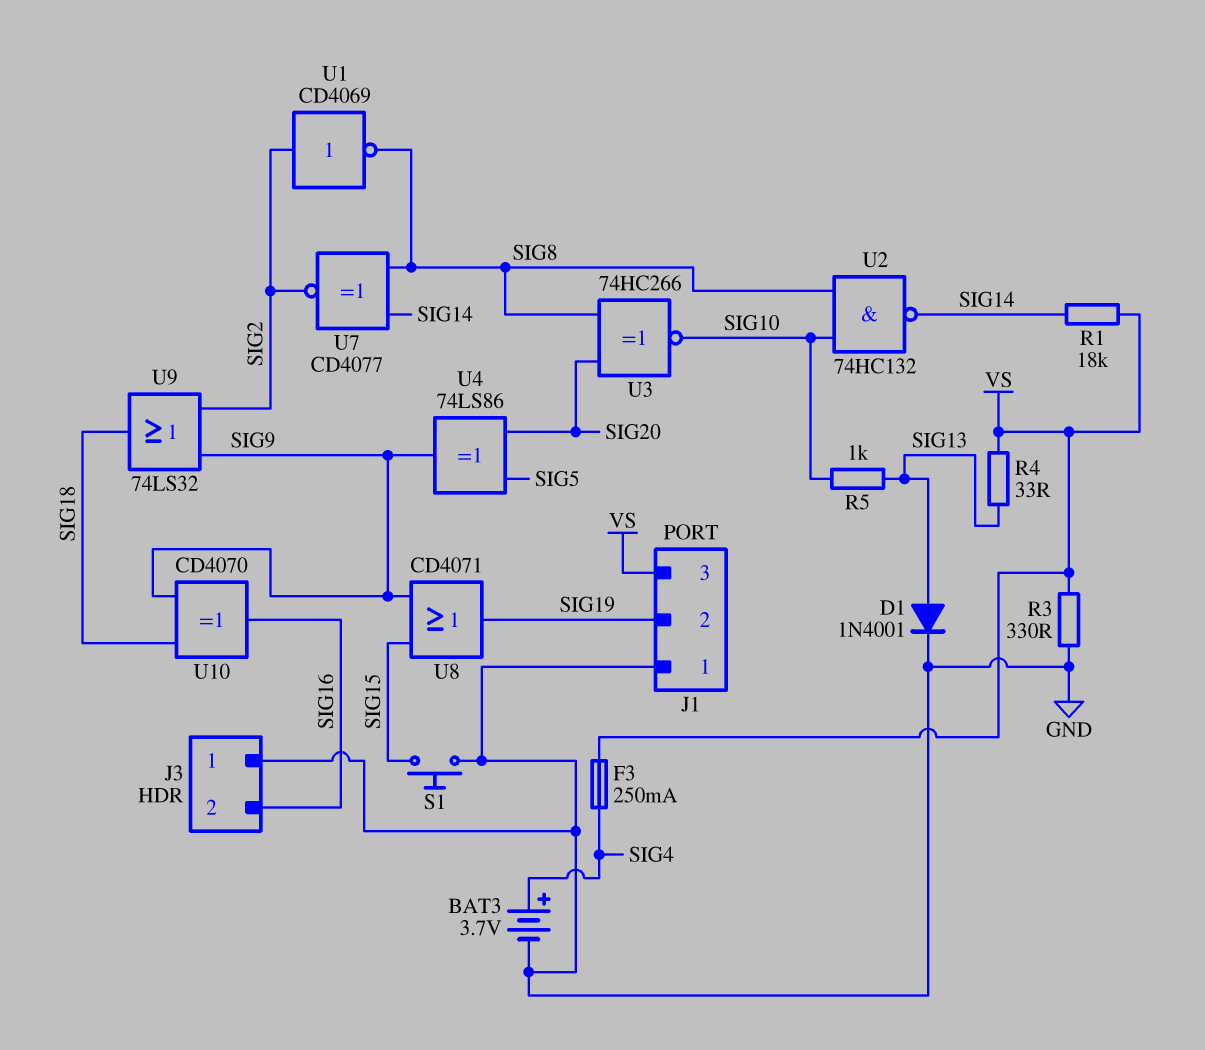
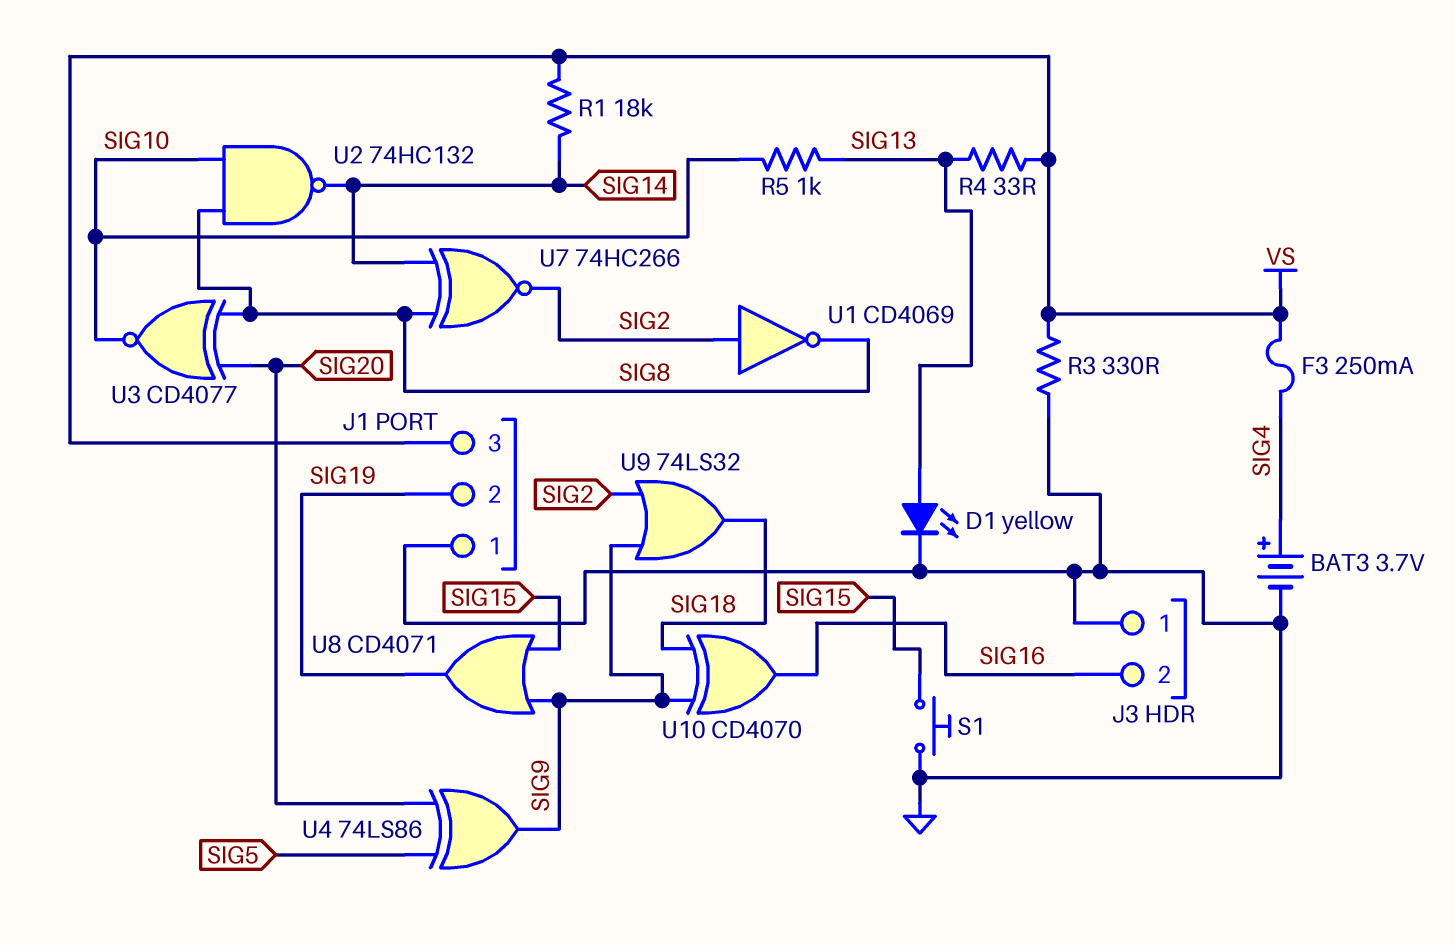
D1: diode 1N4001 (A SIG13, K GND) -> LED yellow (A SIG13, K GND)
U3: XNOR 74HC266 (in SIG8, in SIG20, out SIG10) -> XNOR CD4077 (in SIG8, in SIG20, out SIG10)
U7: XNOR CD4077 (in SIG8, in SIG14, out SIG2) -> XNOR 74HC266 (in SIG8, in SIG14, out SIG2)

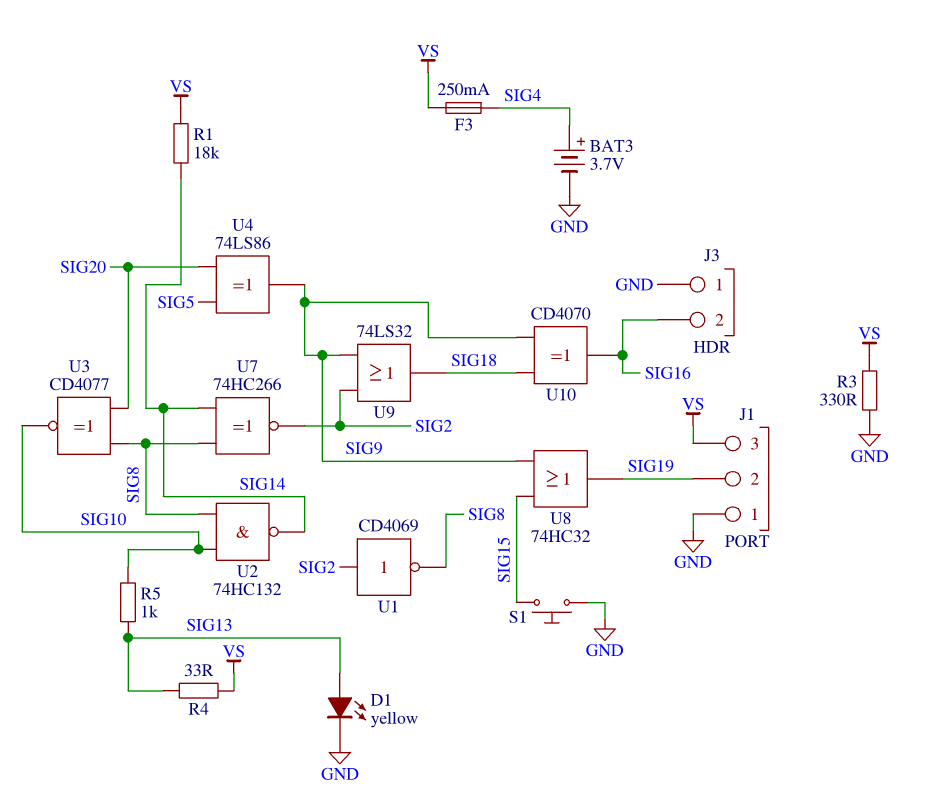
U8: OR CD4071 (in SIG9, in SIG15, out SIG19) -> OR 74HC32 (in SIG9, in SIG15, out SIG19)

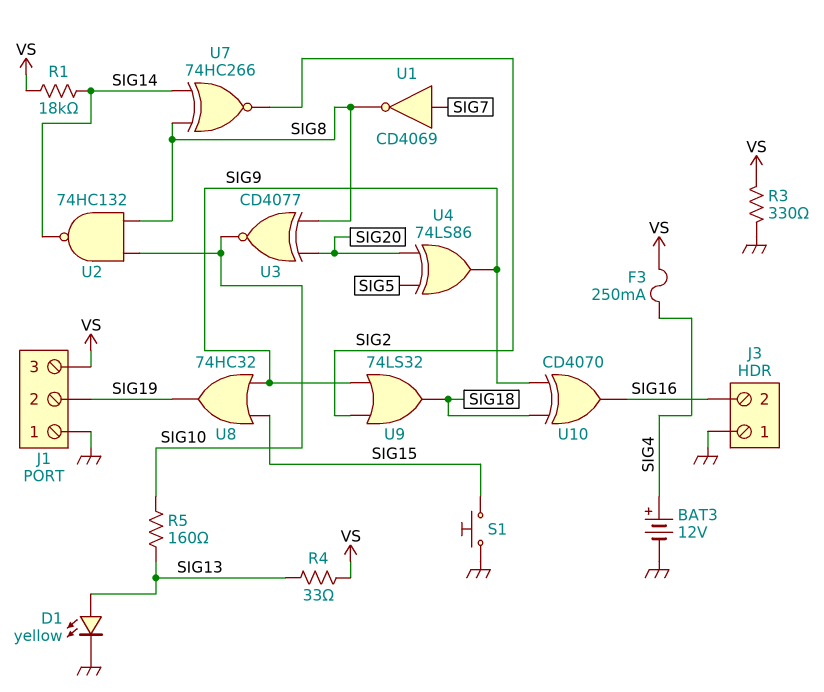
BAT3: 3.7V (plus SIG4, minus GND) -> 12V (plus SIG4, minus GND)
R5: 1k (SIG10, SIG13) -> 160 (SIG10, SIG13)
U1: NOT CD4069 (in SIG2, out SIG8) -> NOT CD4069 (in SIG7, out SIG8)

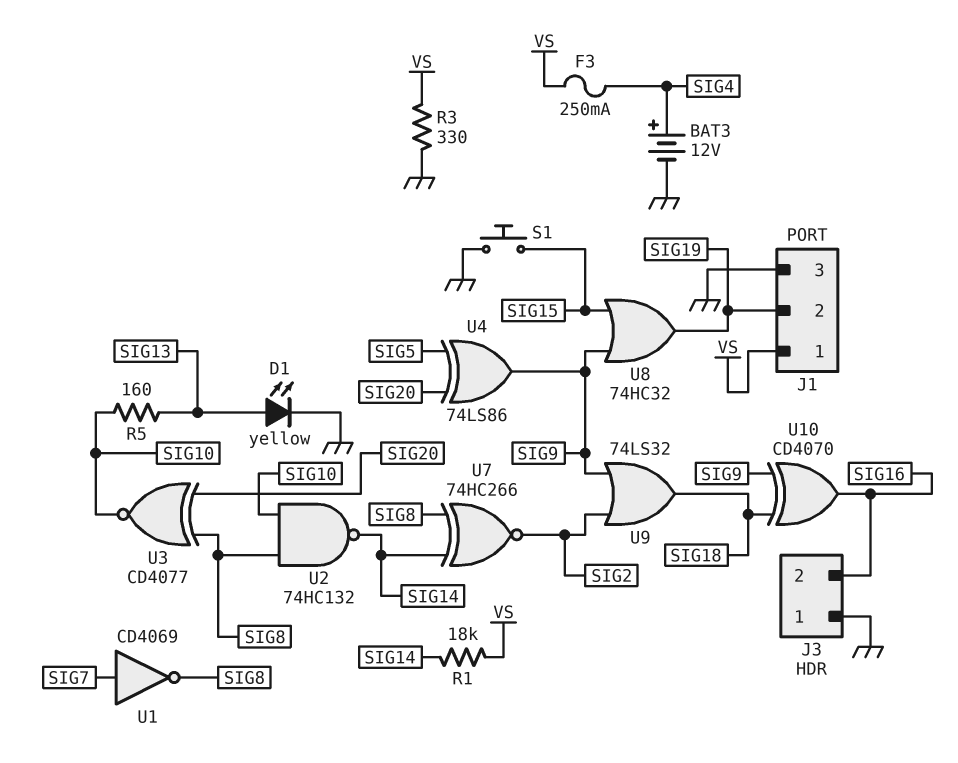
J1 pin 1: GND -> VS
J1 pin 3: VS -> GND
R4: 33 (SIG13, VS) -> none

